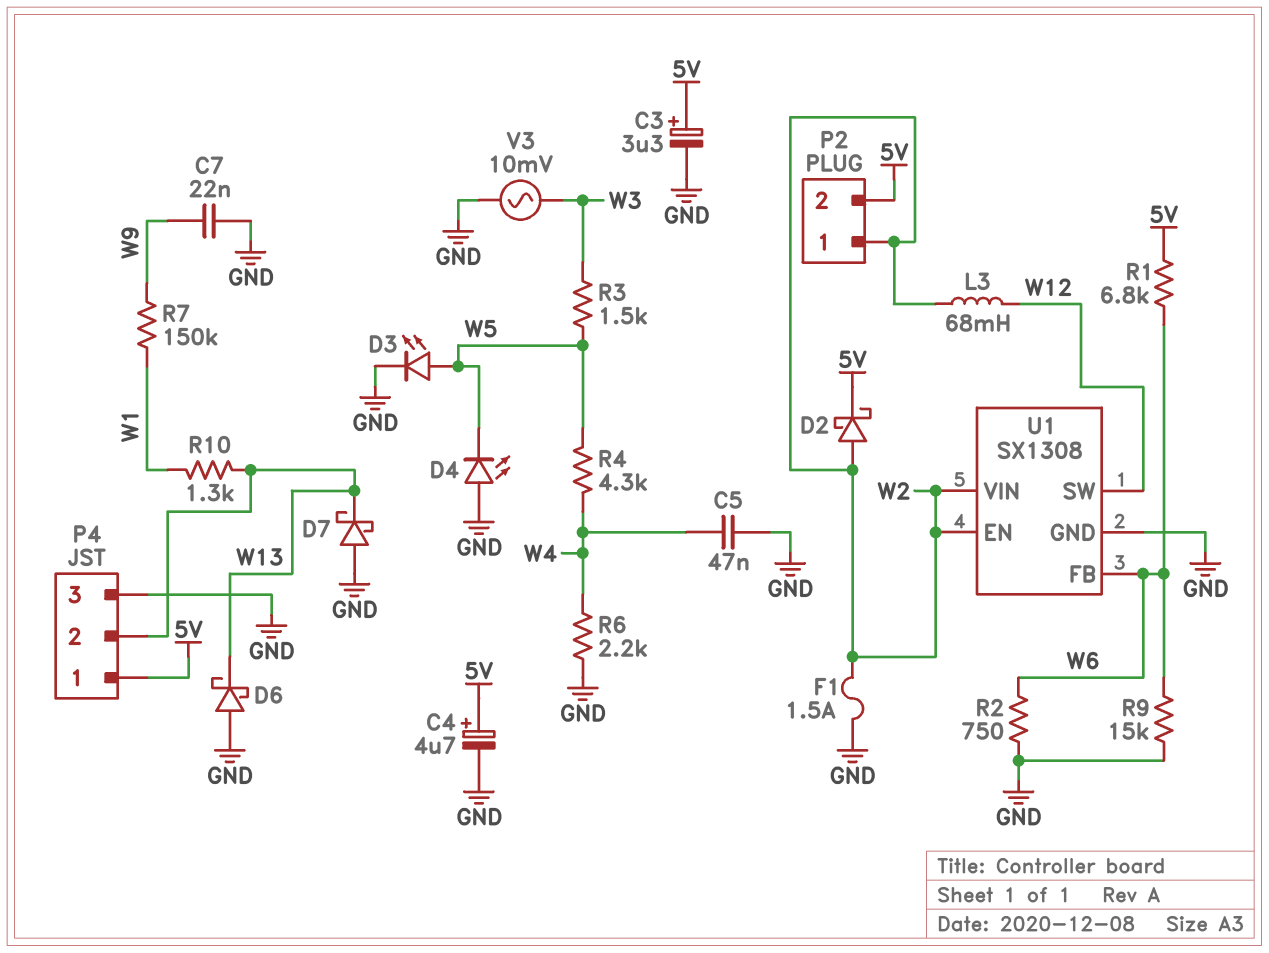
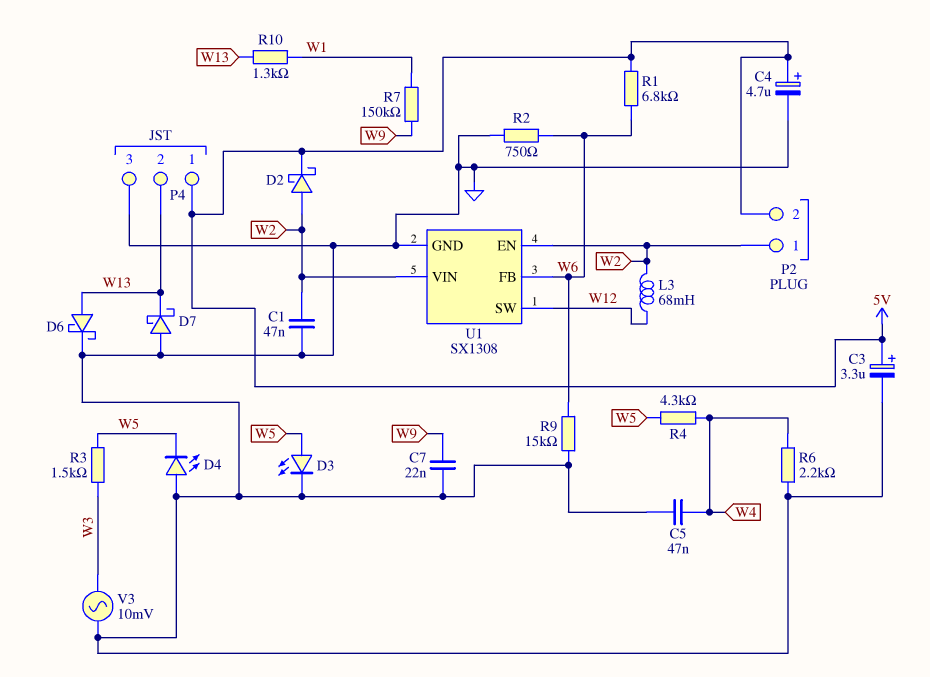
C1: none -> 47nF (GND, W2)
D6: schottky (A GND, K W13) -> schottky (A W13, K GND)
F1: 1.5A (GND, W2) -> none

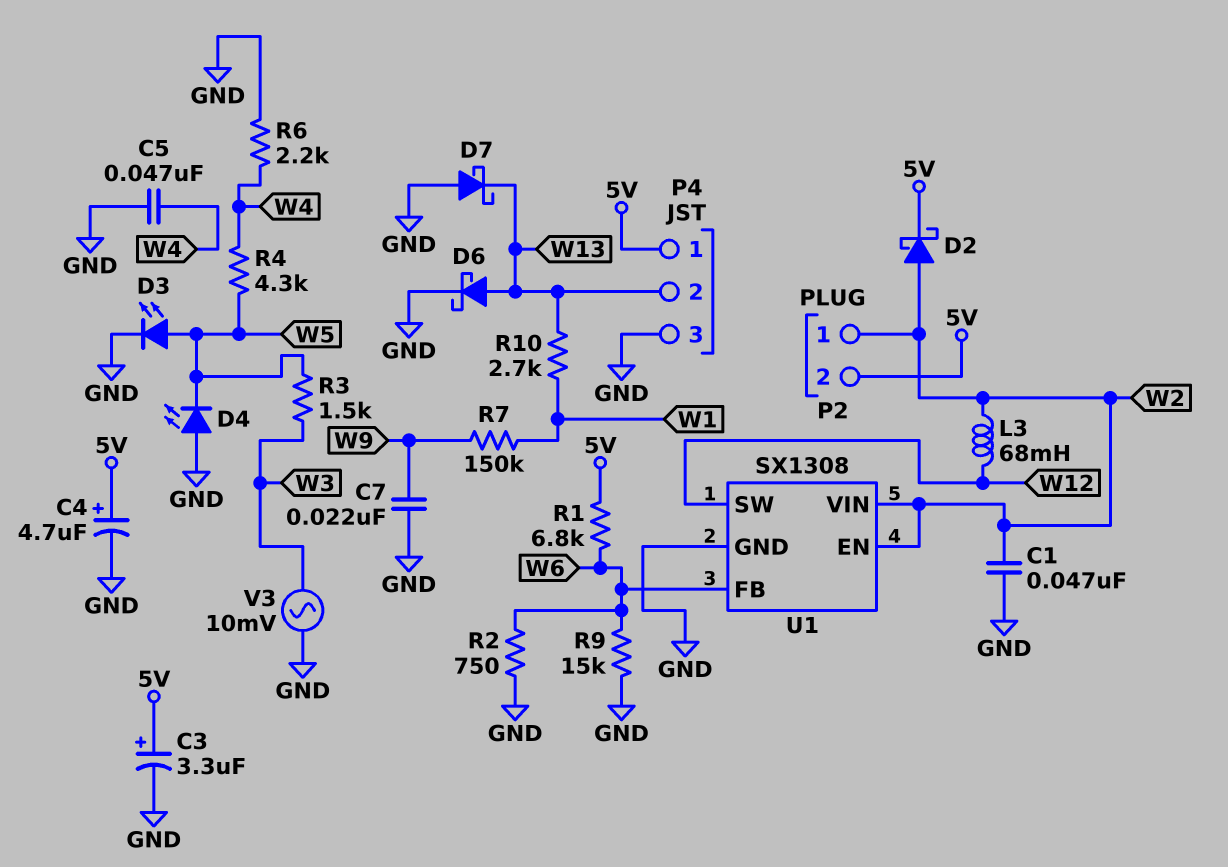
R10: 1.3k (W1, W13) -> 2.7k (W1, W13)

